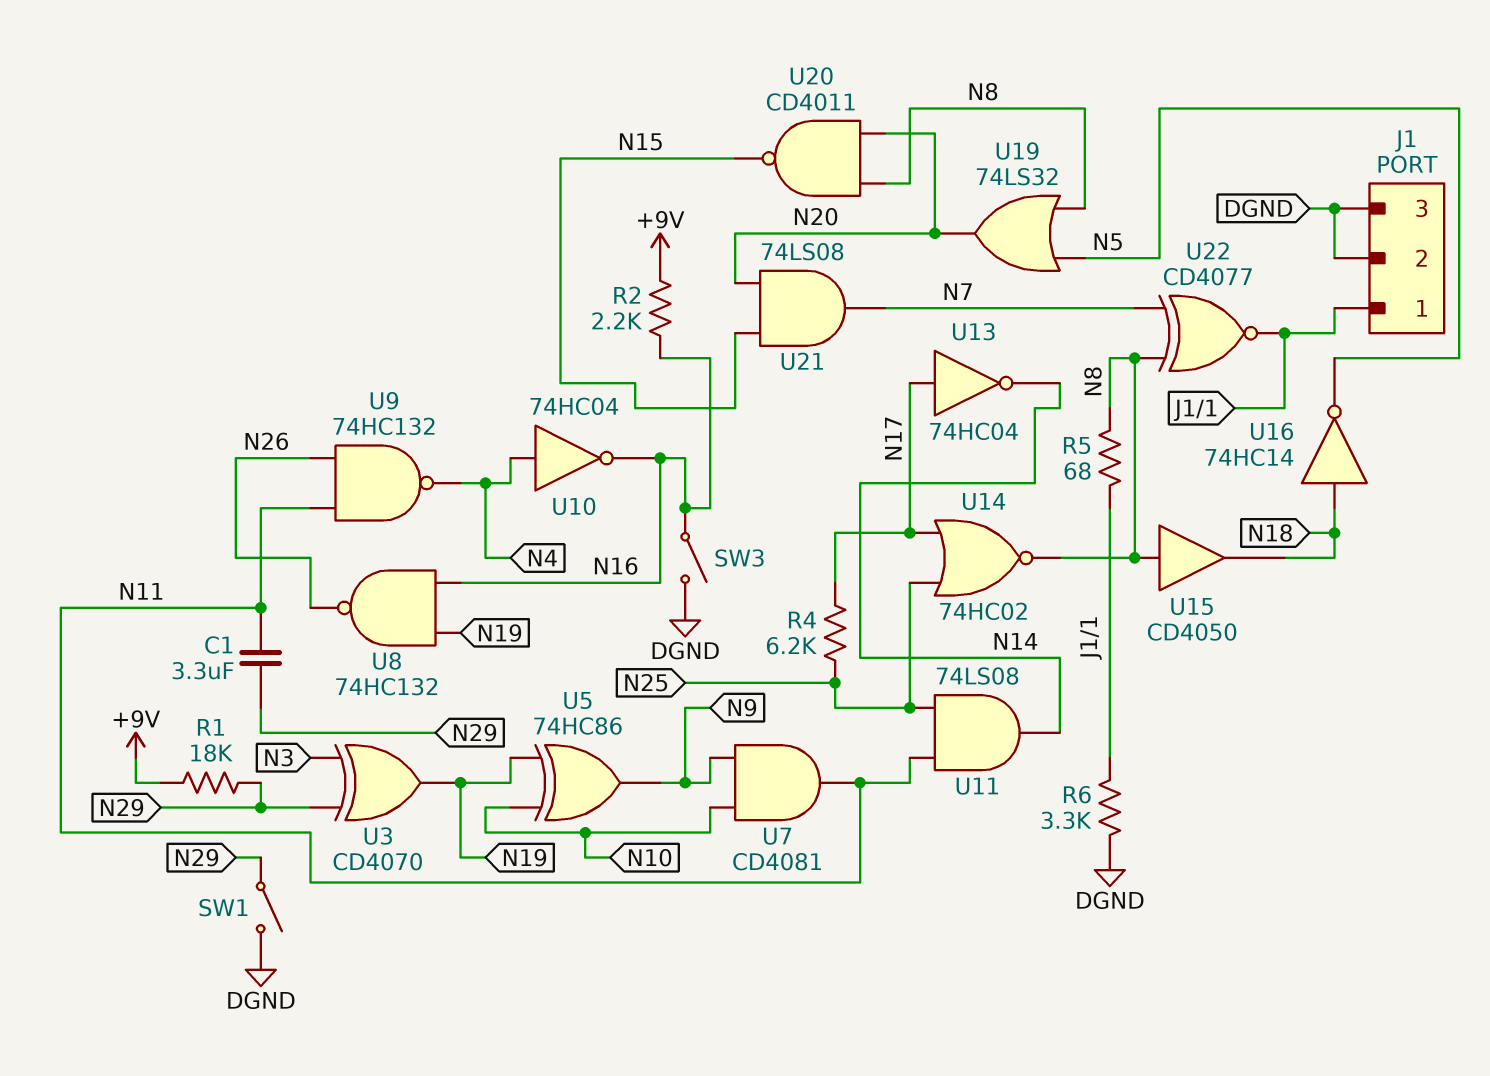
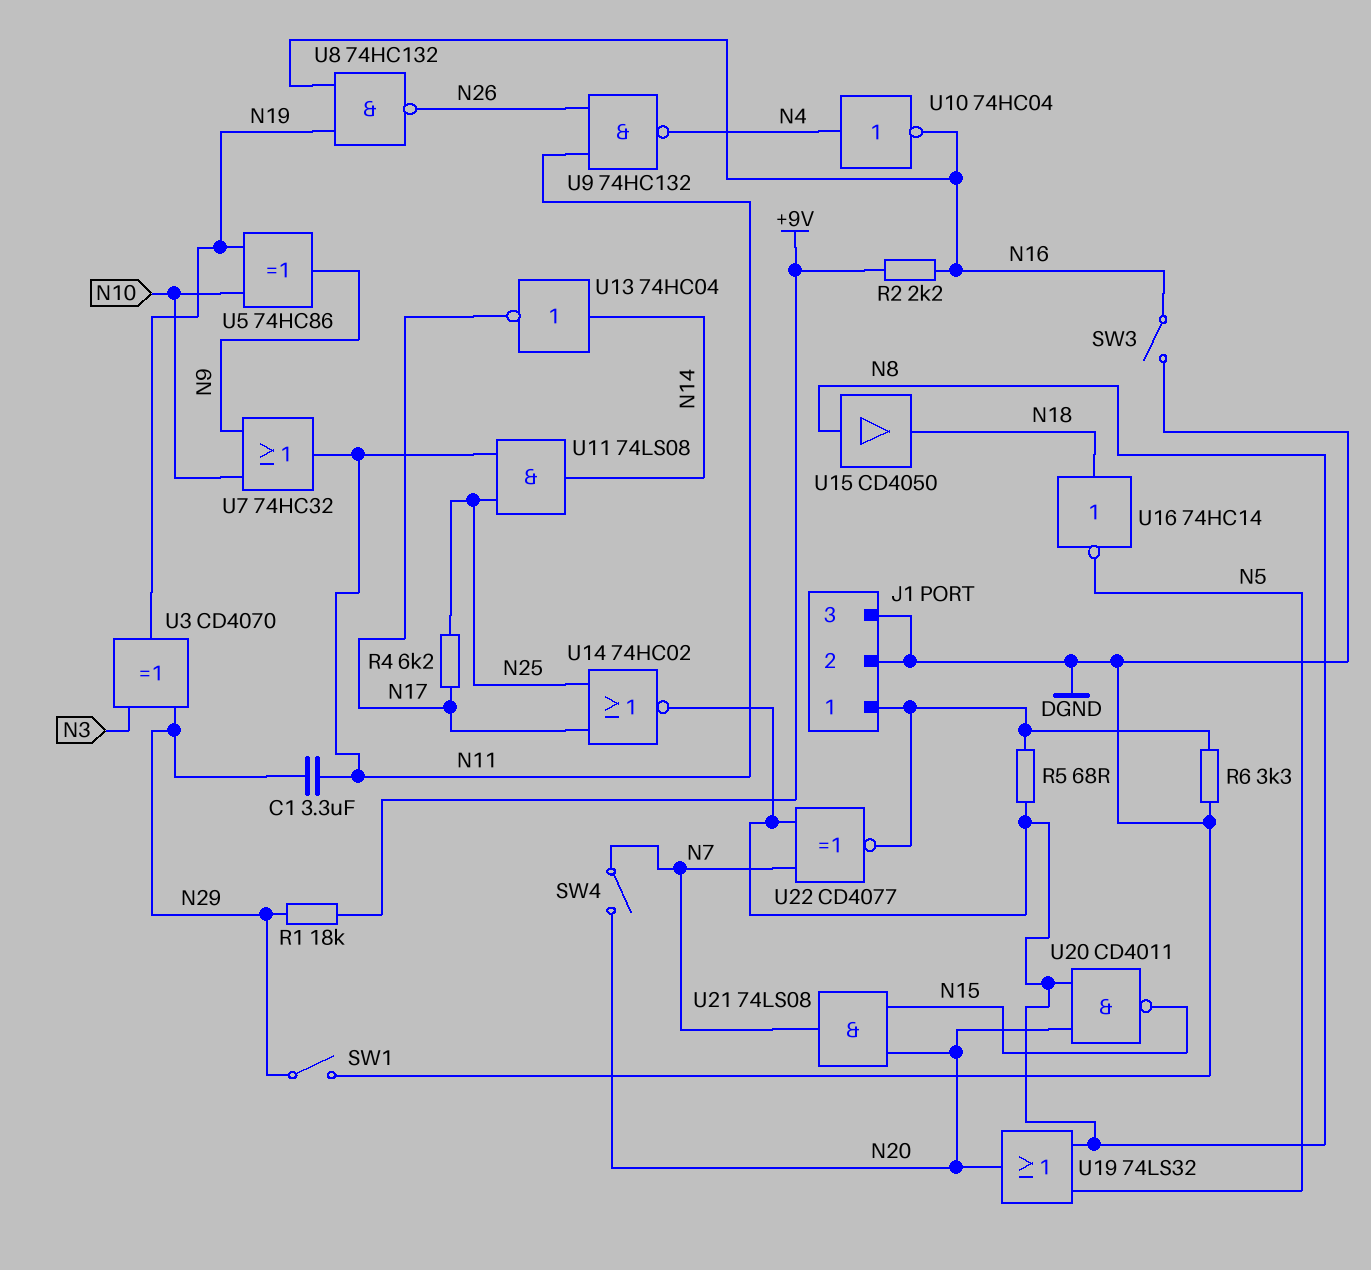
SW4: none -> switch (N7, N20)
U7: AND CD4081 (in N9, in N10, out N11) -> OR 74HC32 (in N9, in N10, out N11)
U13: NOT 74HC04 (in N17, out N14) -> NOT 74HC04 (in N14, out N17)

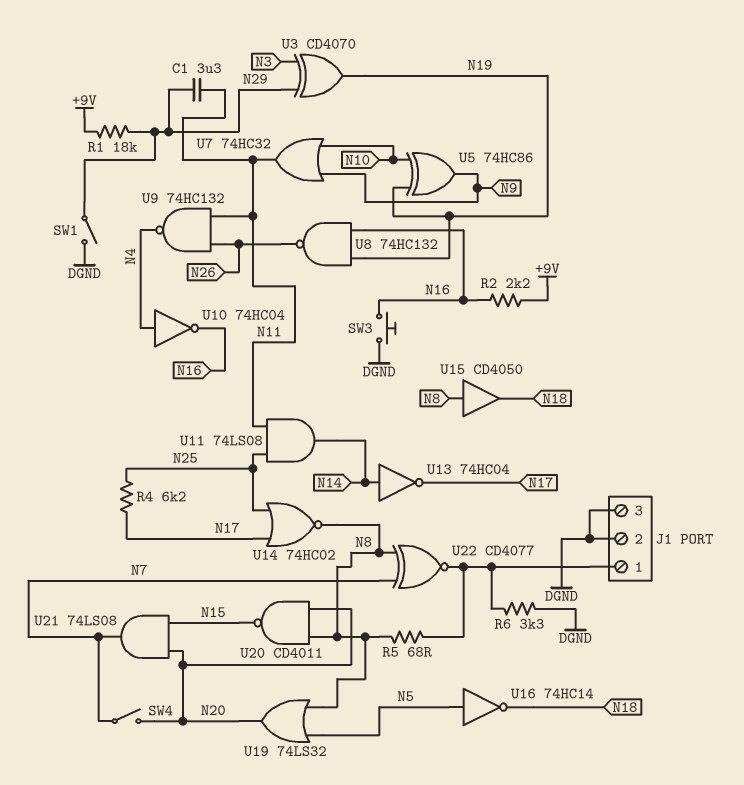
SW3: switch (DGND, N16) -> button (DGND, N16)
U16: NOT 74HC14 (in N18, out N5) -> NOT 74HC14 (in N5, out N18)

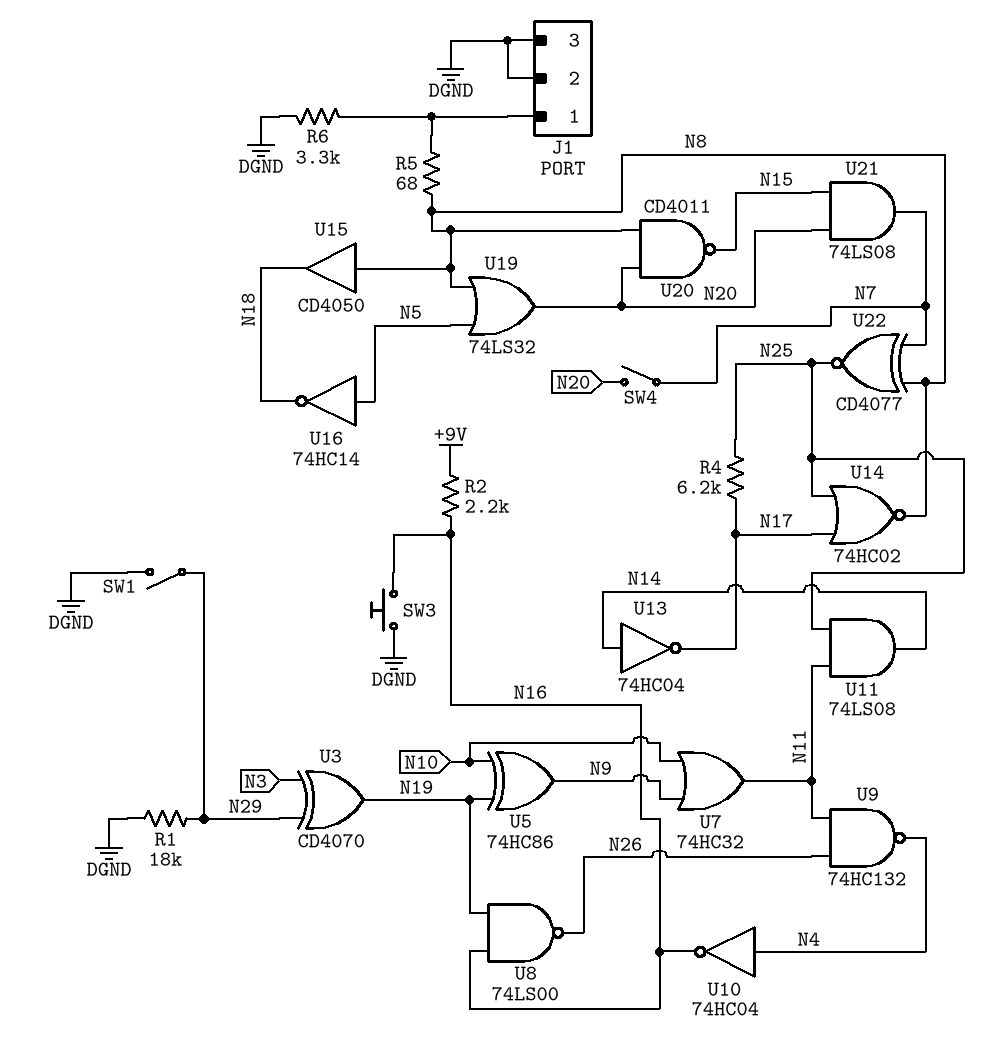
C1: 3.3uF (N11, N29) -> none
R1: 18k (+9V, N29) -> 18k (DGND, N29)
U8: NAND 74HC132 (in N16, in N19, out N26) -> NAND 74LS00 (in N16, in N19, out N26)
U22: XNOR CD4077 (in N7, in N8, out J1/1) -> XNOR CD4077 (in N7, in N8, out N25)

